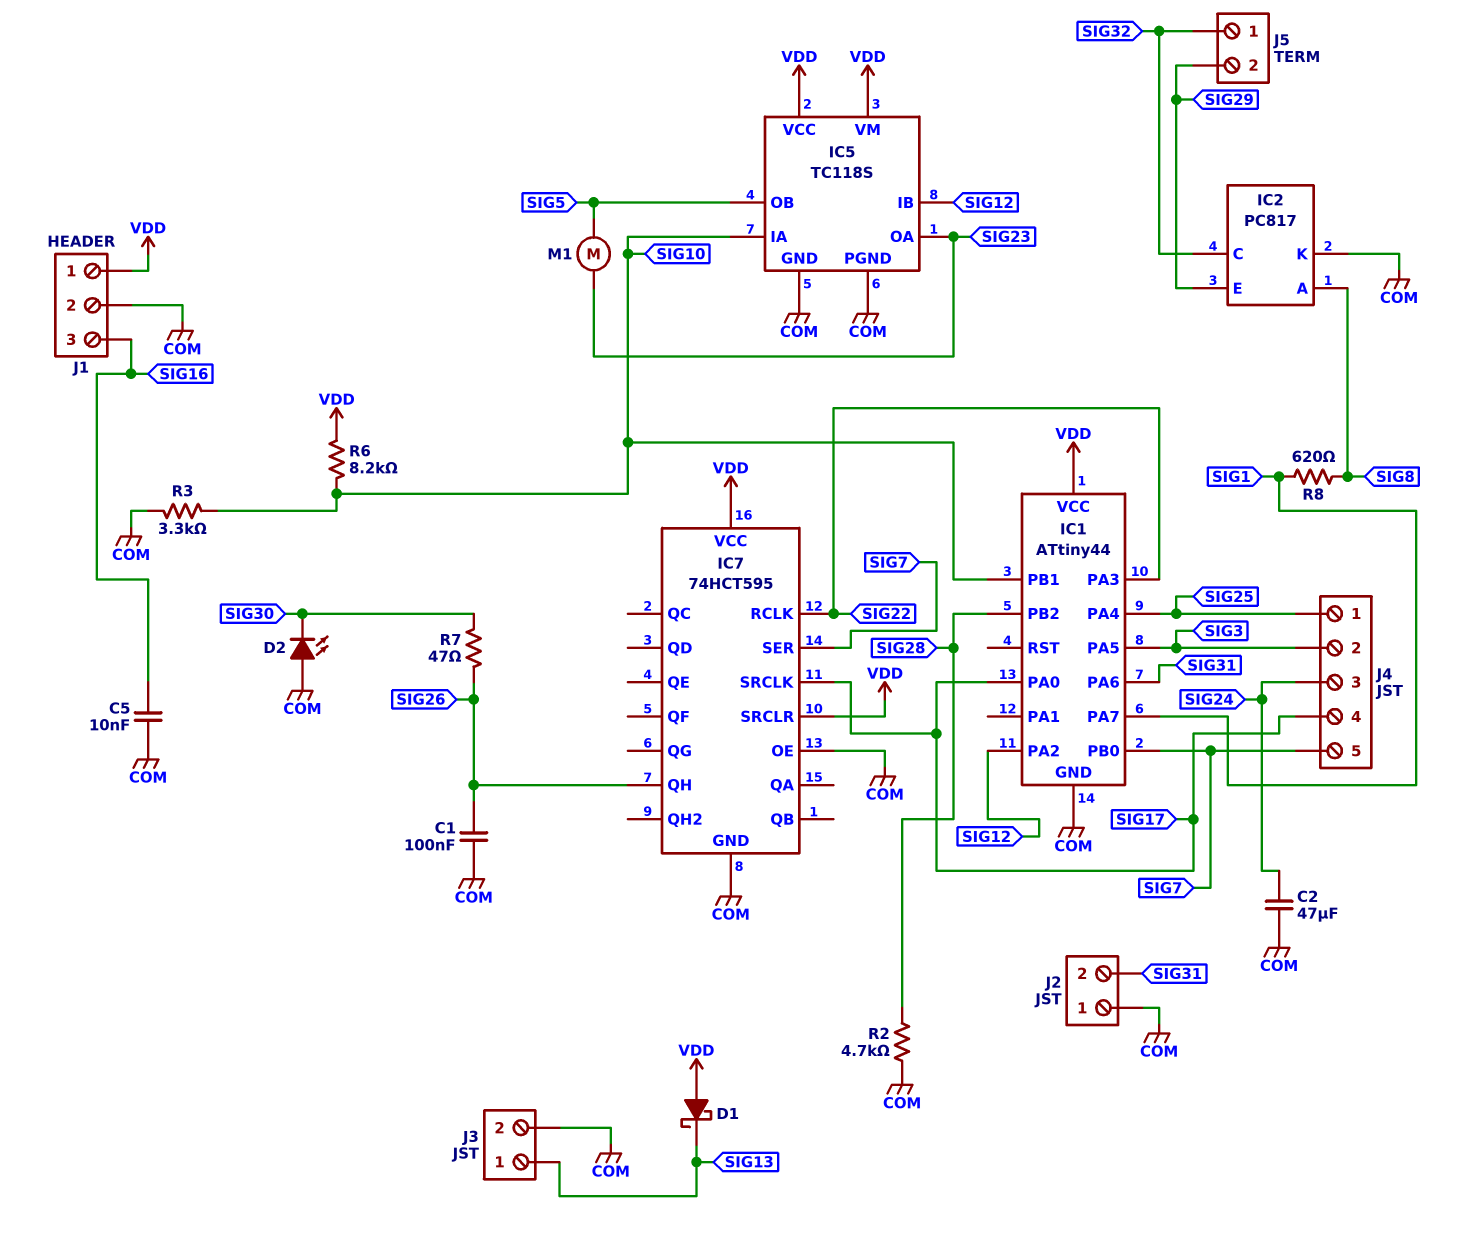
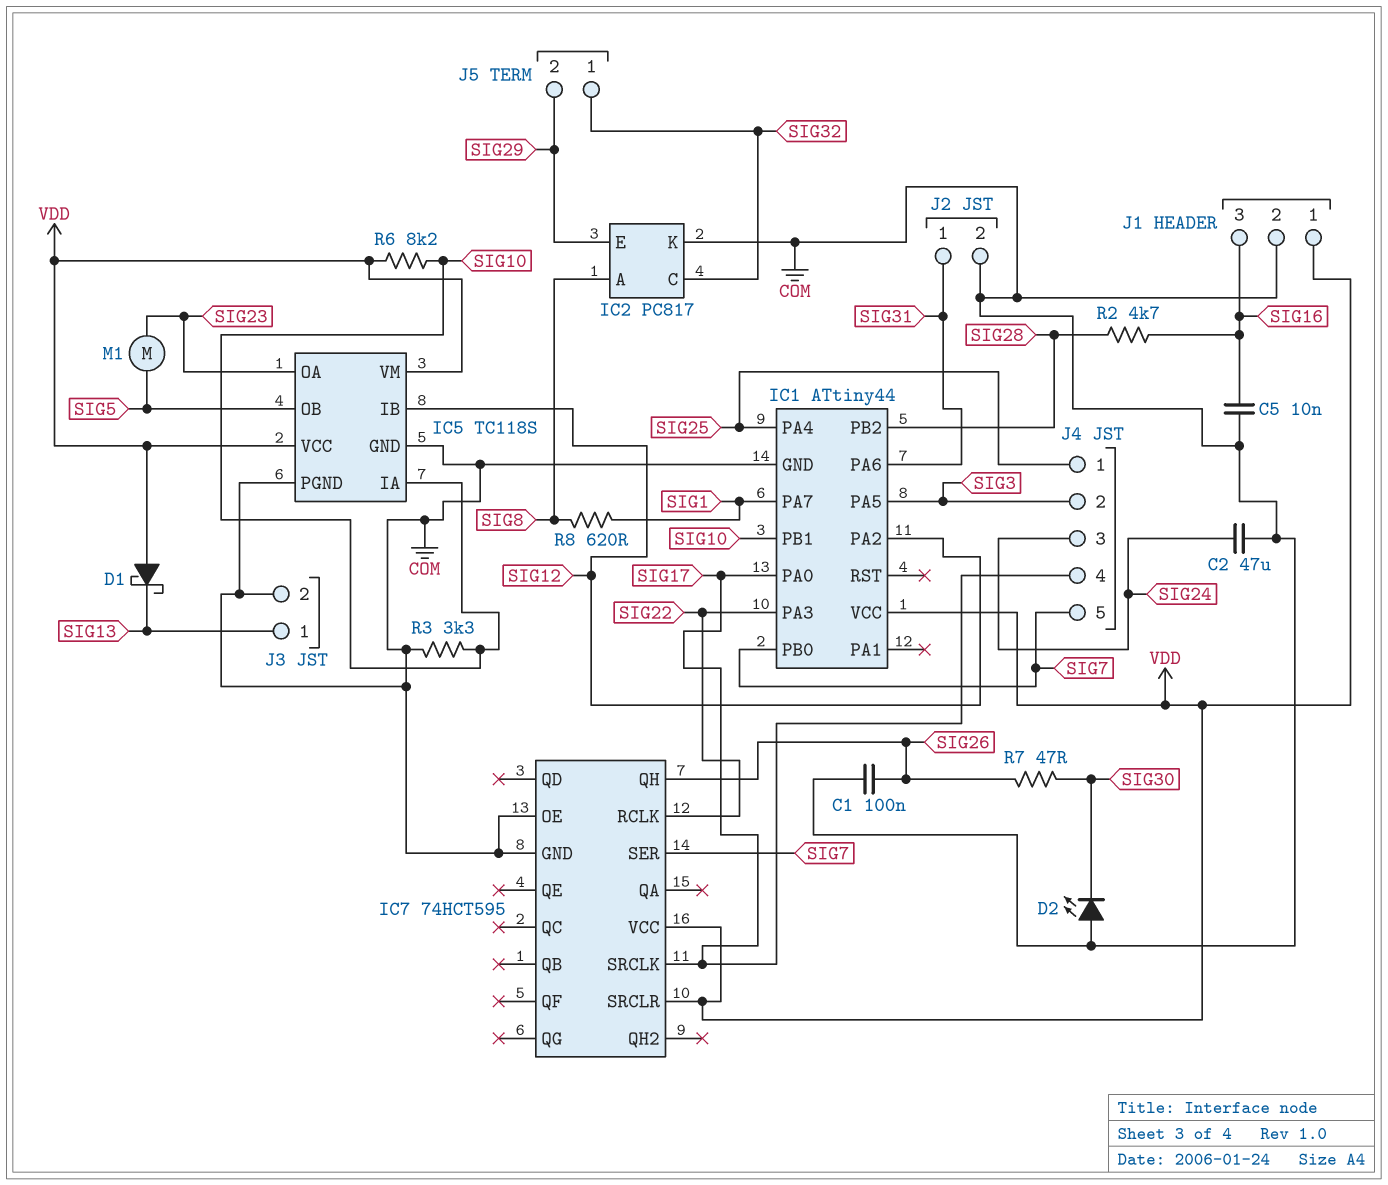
J2 pin 1: COM -> SIG31
J2 pin 2: SIG31 -> COM
R2: 4.7k (COM, SIG28) -> 4.7k (SIG16, SIG28)

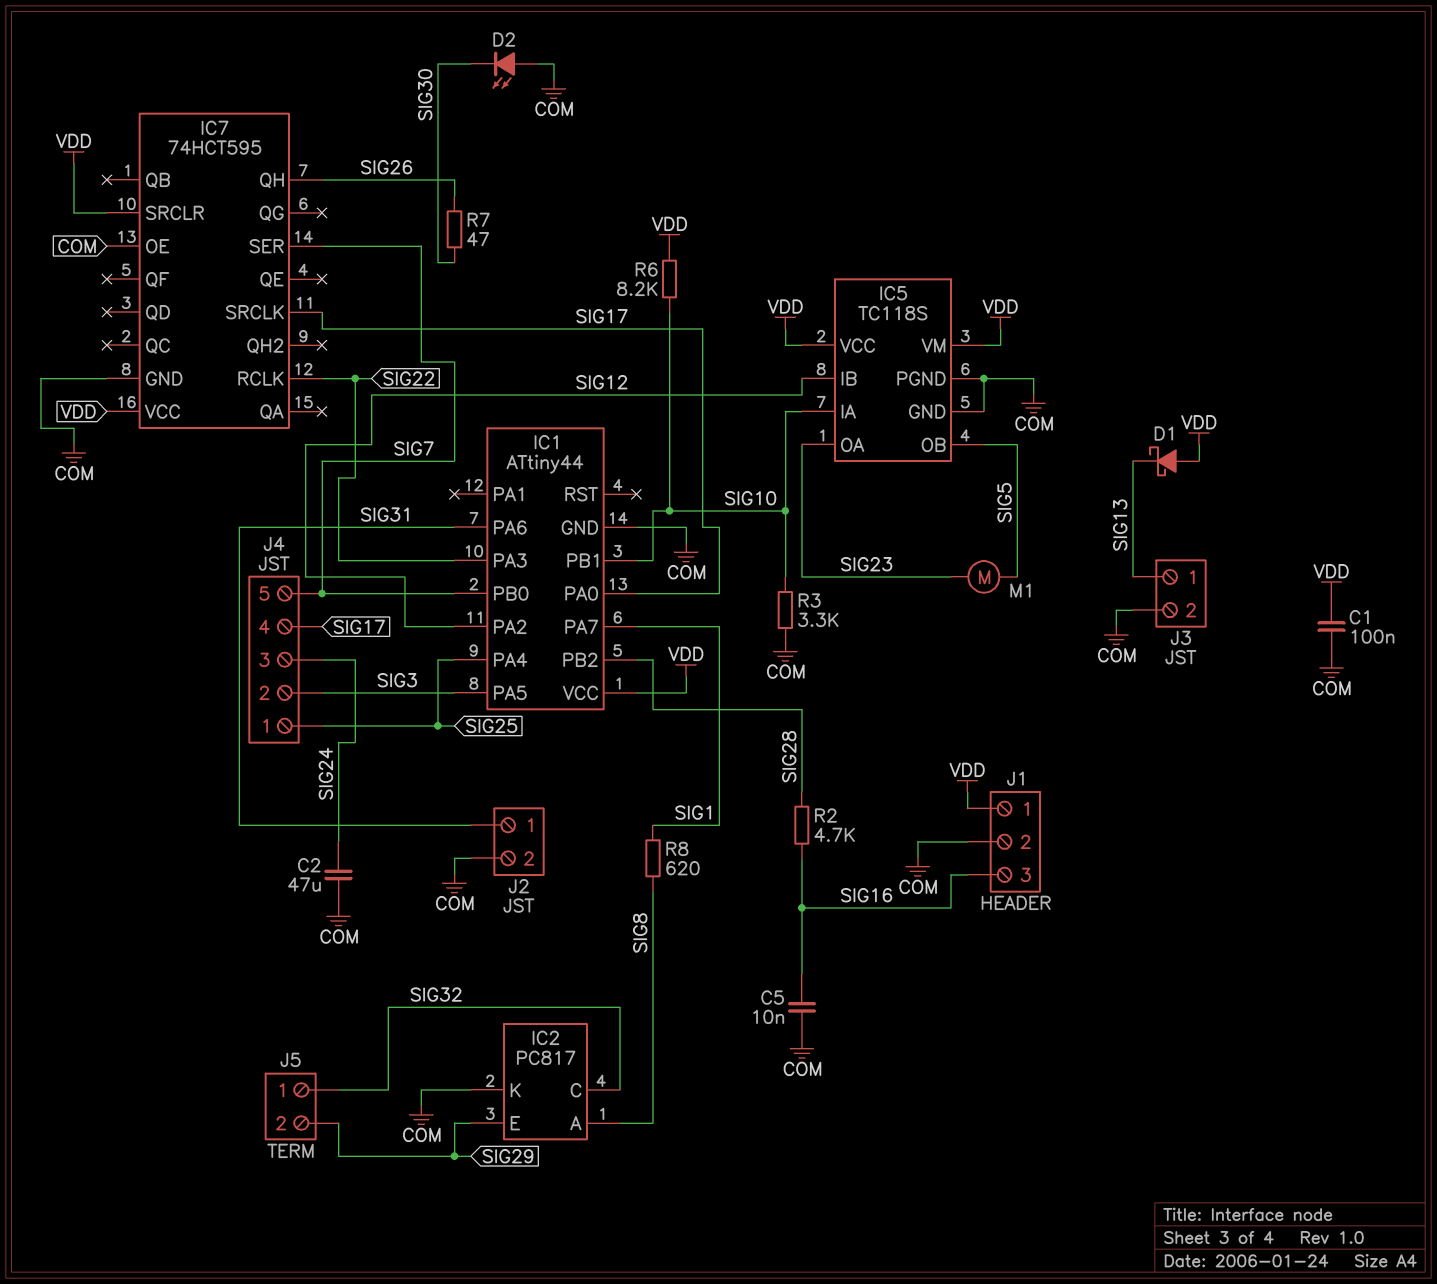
C1: 100nF (COM, SIG26) -> 100nF (COM, VDD)

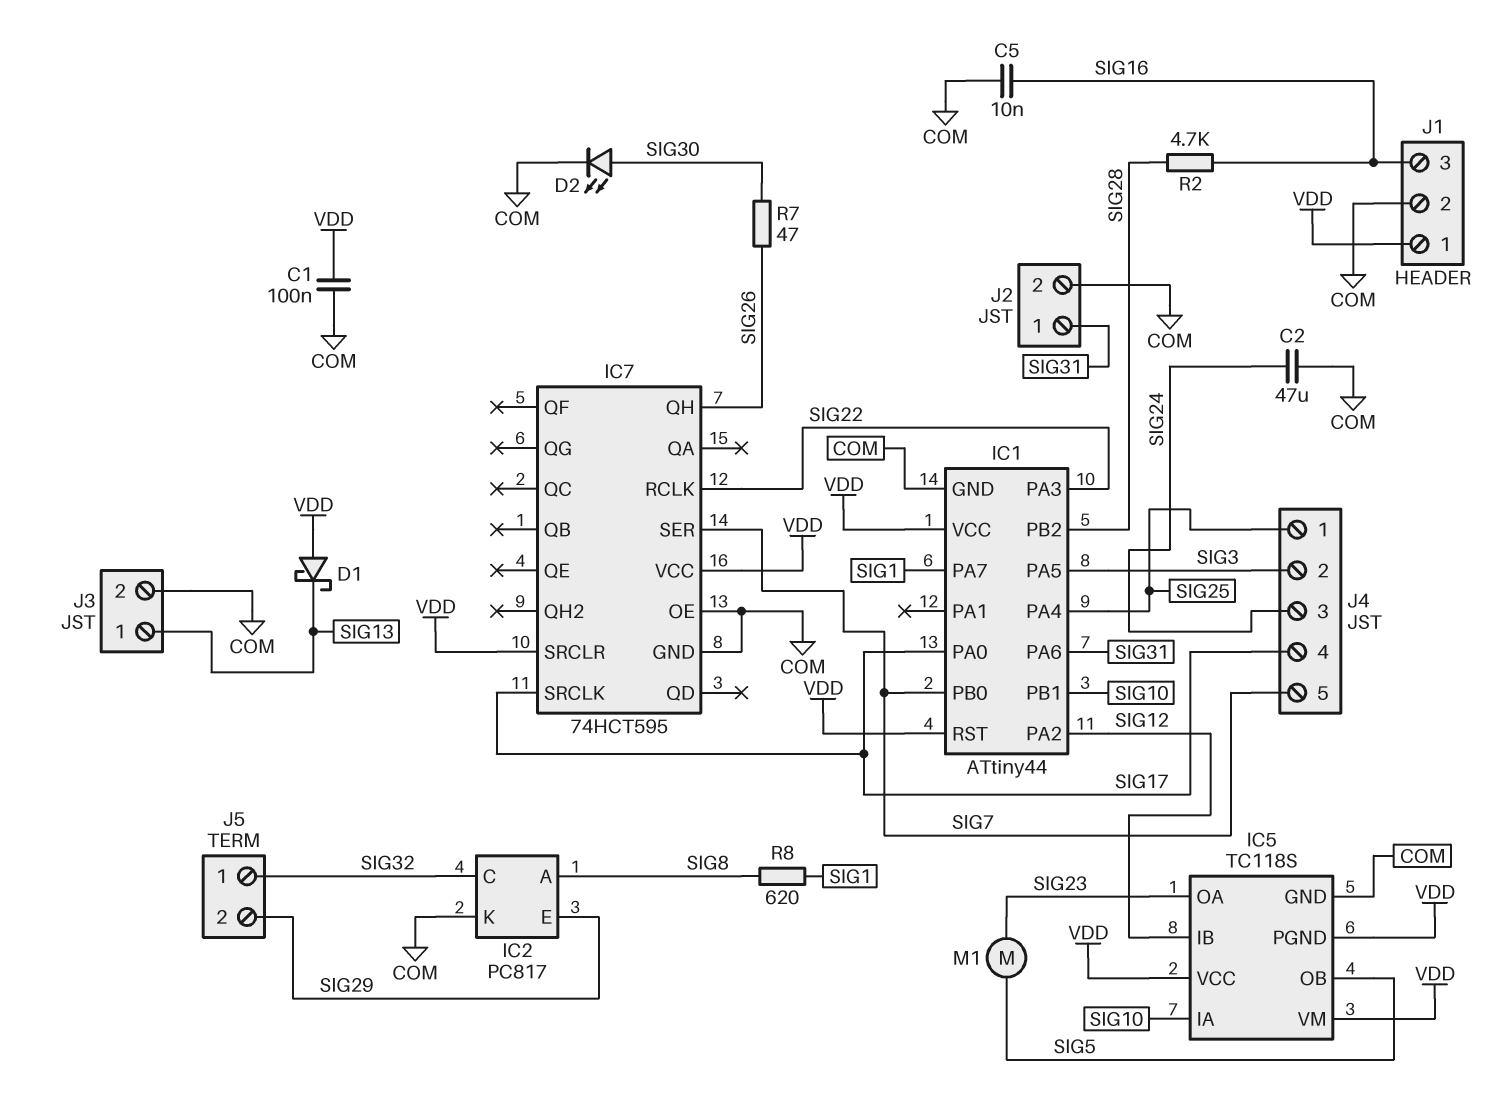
D2: LED (A COM, K SIG30) -> LED (A SIG30, K COM)
IC1 pin RST: none -> VDD
IC5 pin PGND: COM -> VDD
R3: 3.3k (COM, SIG10) -> none
R6: 8.2k (SIG10, VDD) -> none

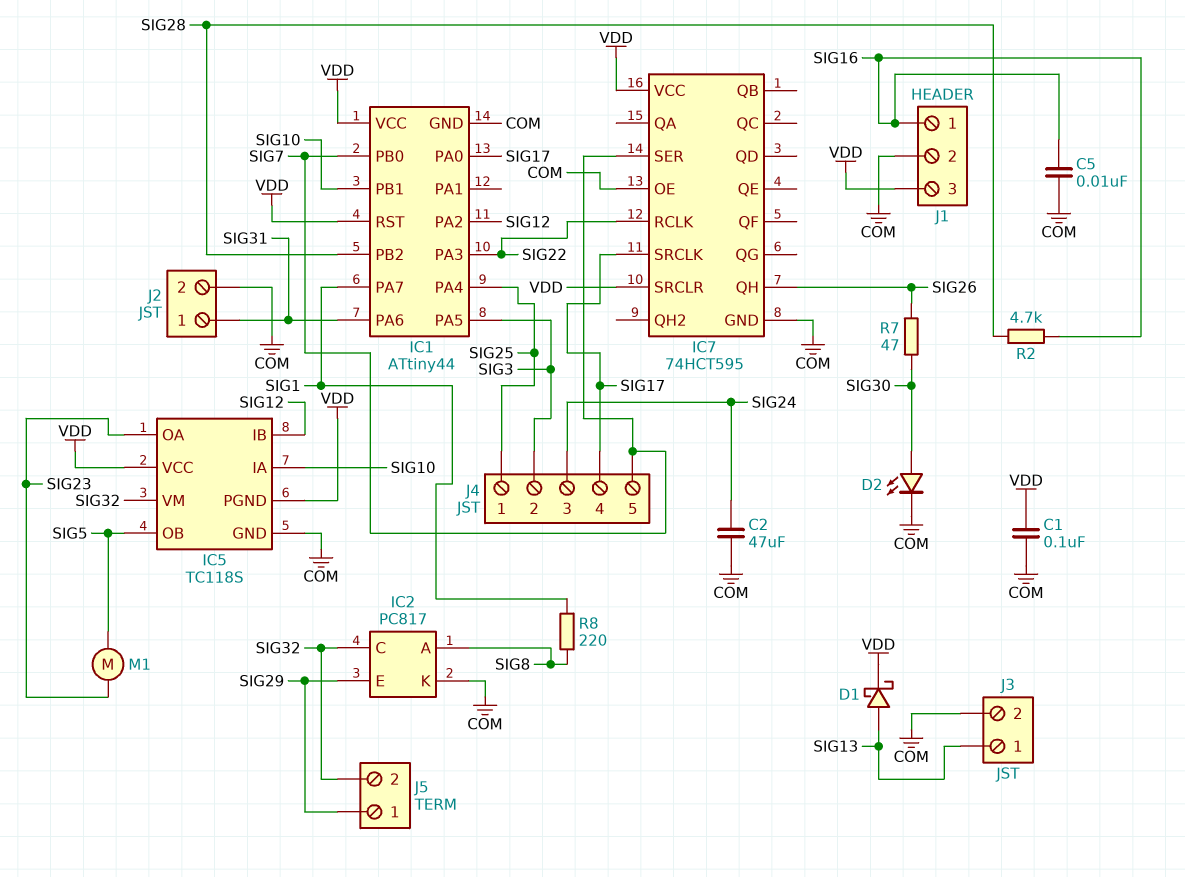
D1: schottky (A VDD, K SIG13) -> schottky (A SIG13, K VDD)
IC5 pin VM: VDD -> SIG32
J1 pin 1: VDD -> SIG16
J1 pin 3: SIG16 -> VDD
J5 pin 1: SIG32 -> SIG29
J5 pin 2: SIG29 -> SIG32
R8: 620 (SIG1, SIG8) -> 220 (SIG1, SIG8)

